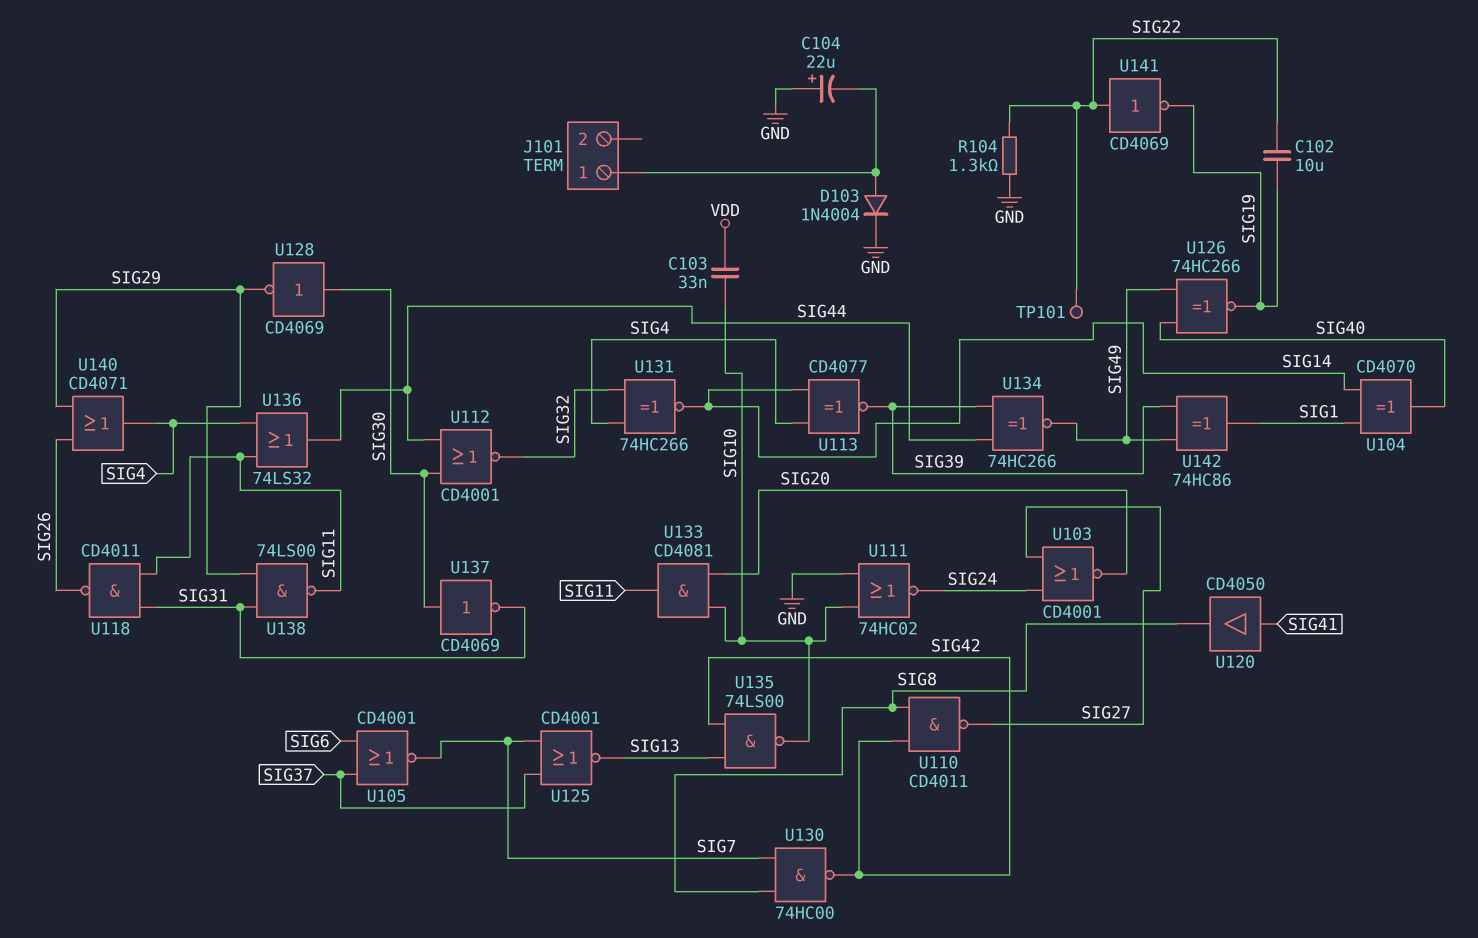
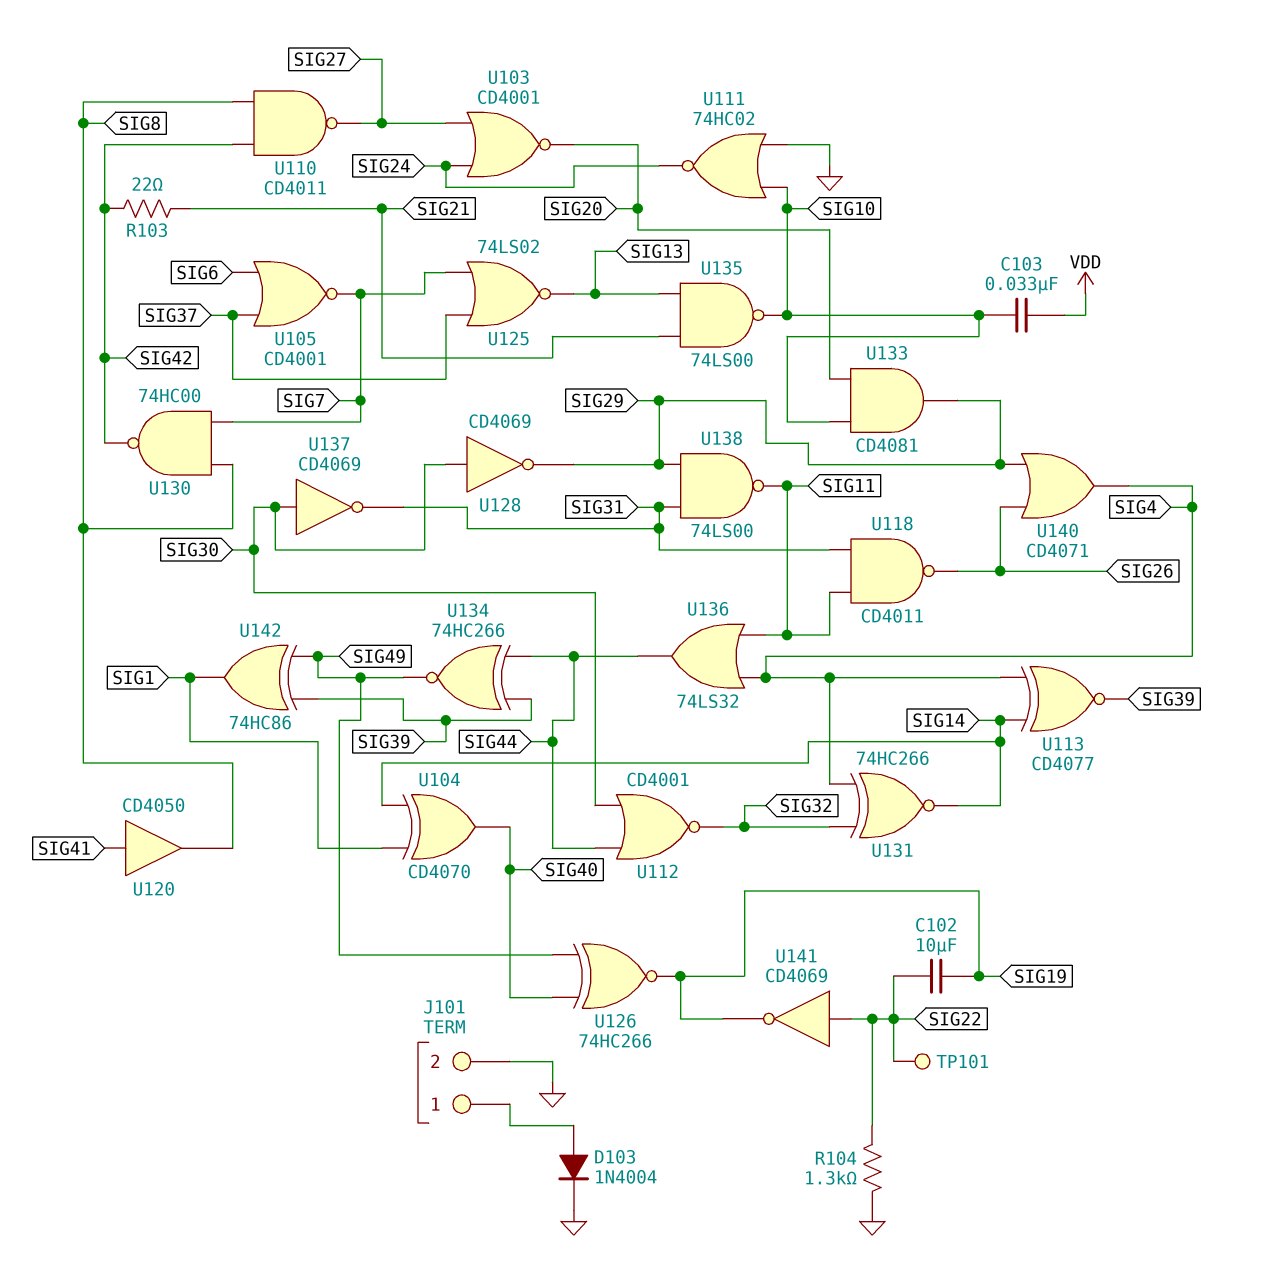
C104: 22uF (plus GND, minus J101/1) -> none
J101 pin 2: none -> GND
R103: none -> 22 (SIG21, SIG42)
U125: NOR CD4001 (in SIG7, in SIG37, out SIG13) -> NOR 74LS02 (in SIG7, in SIG37, out SIG13)
U133: AND CD4081 (in SIG10, in SIG20, out SIG11) -> AND CD4081 (in SIG10, in SIG20, out SIG29)
U135: NAND 74LS00 (in SIG13, in SIG42, out SIG10) -> NAND 74LS00 (in SIG13, in SIG21, out SIG10)

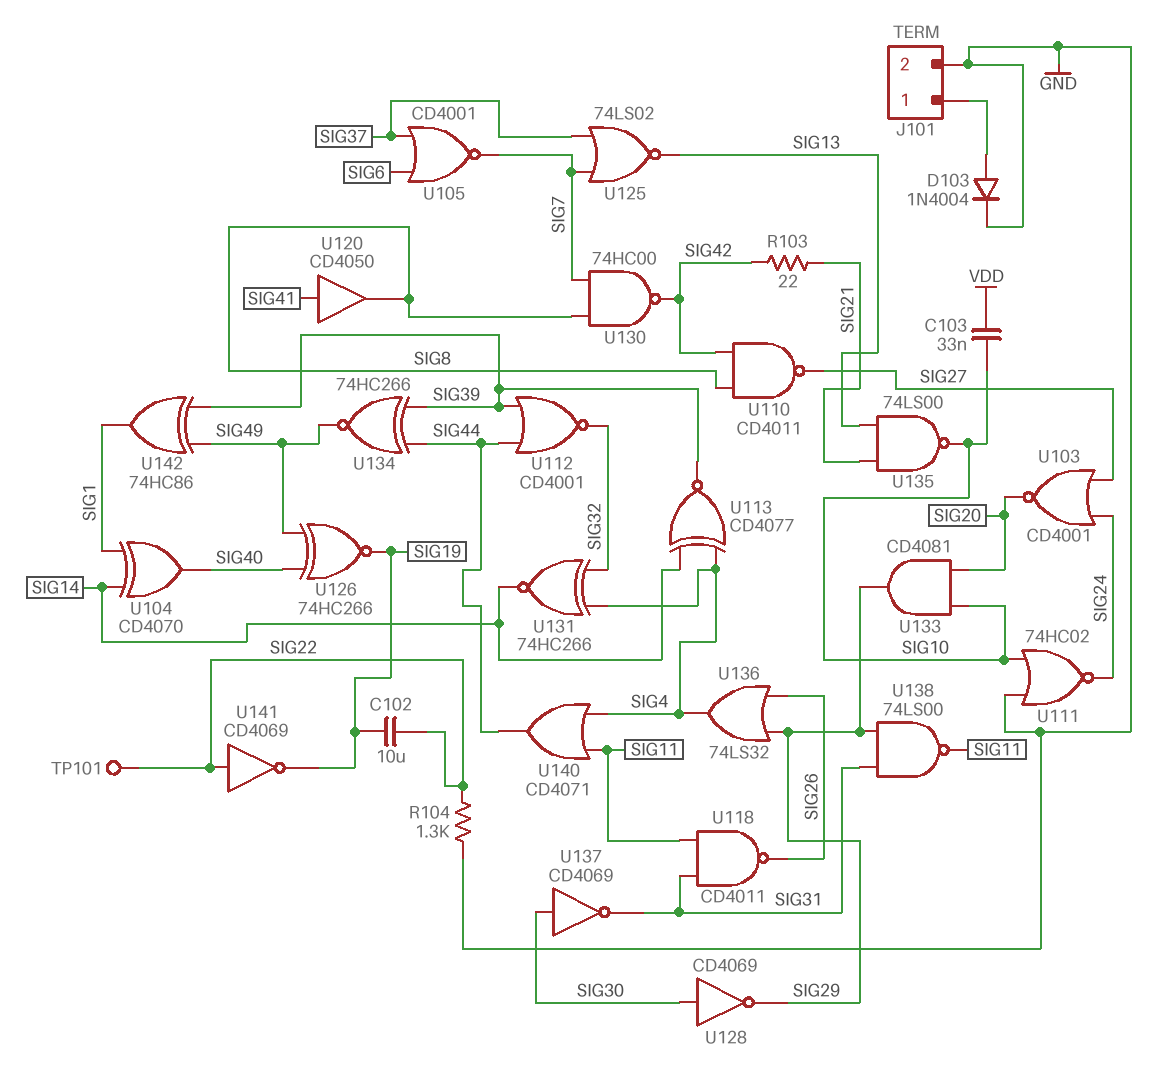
U112: NOR CD4001 (in SIG30, in SIG44, out SIG32) -> NOR CD4001 (in SIG39, in SIG44, out SIG32)
U136: OR 74LS32 (in SIG4, in SIG11, out SIG44) -> OR 74LS32 (in SIG26, in SIG29, out SIG4)
U140: OR CD4071 (in SIG26, in SIG29, out SIG4) -> OR CD4071 (in SIG4, in SIG11, out SIG44)

